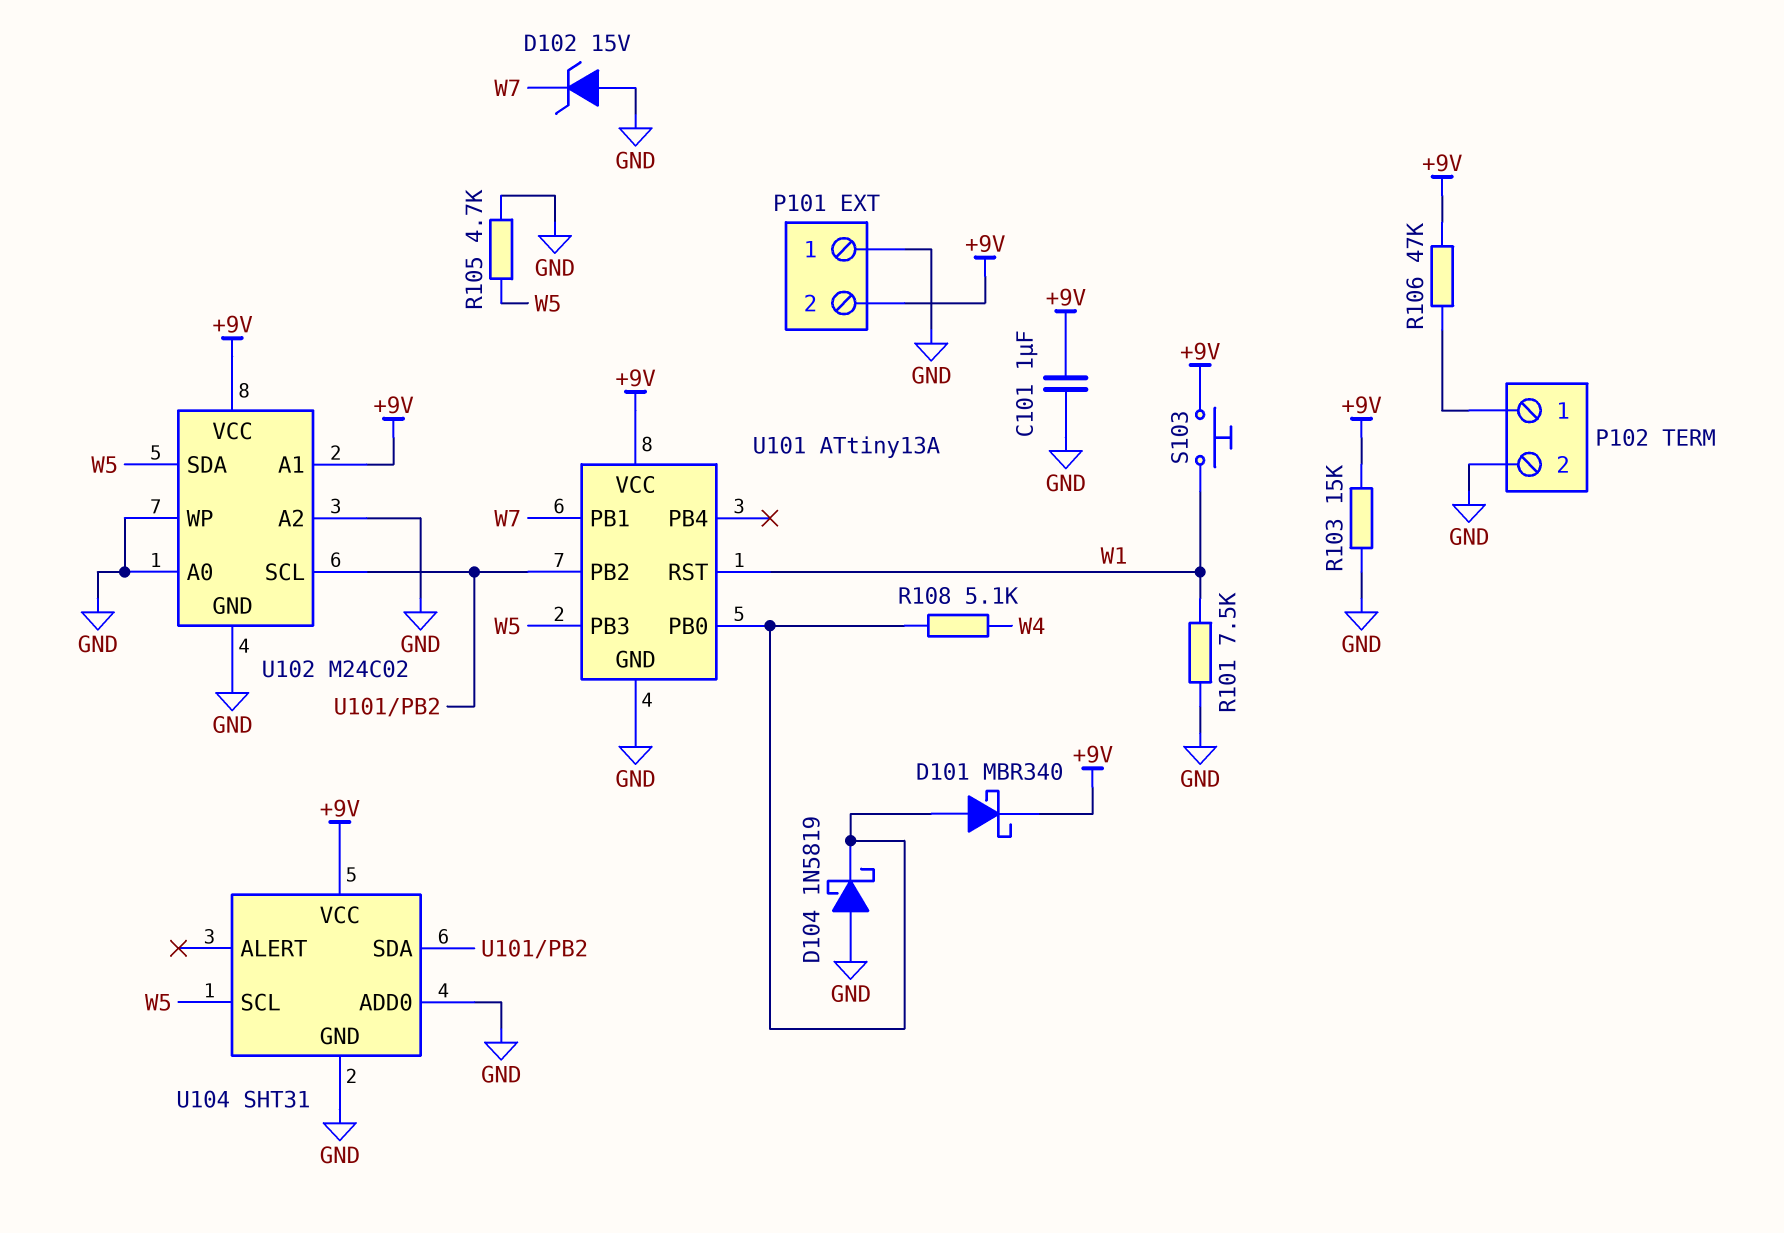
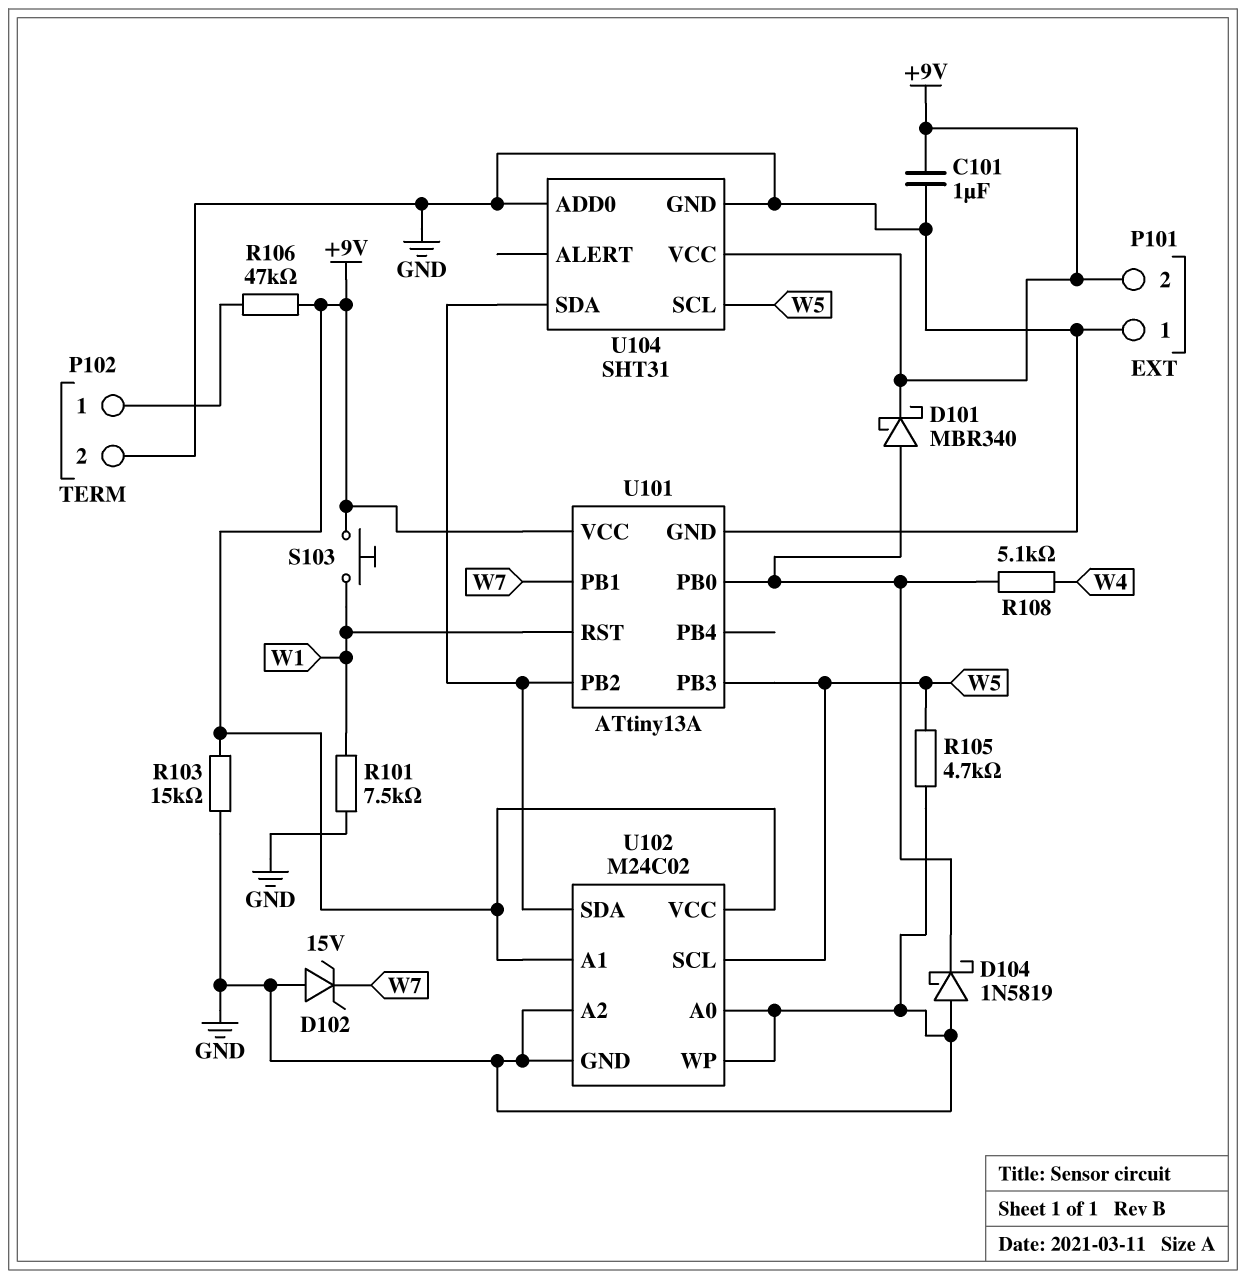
U102 pin SCL: U101/PB2 -> W5
U102 pin SDA: W5 -> U101/PB2

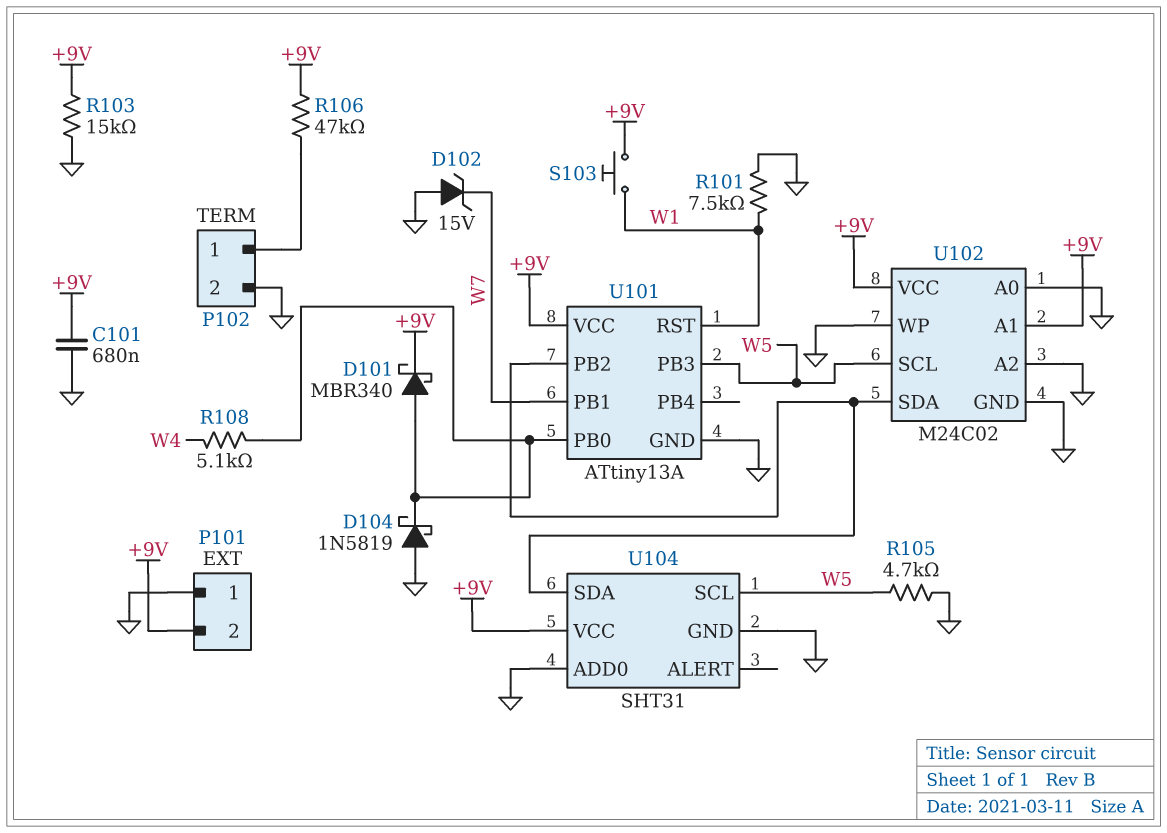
C101: 1uF (+9V, GND) -> 680nF (+9V, GND)

